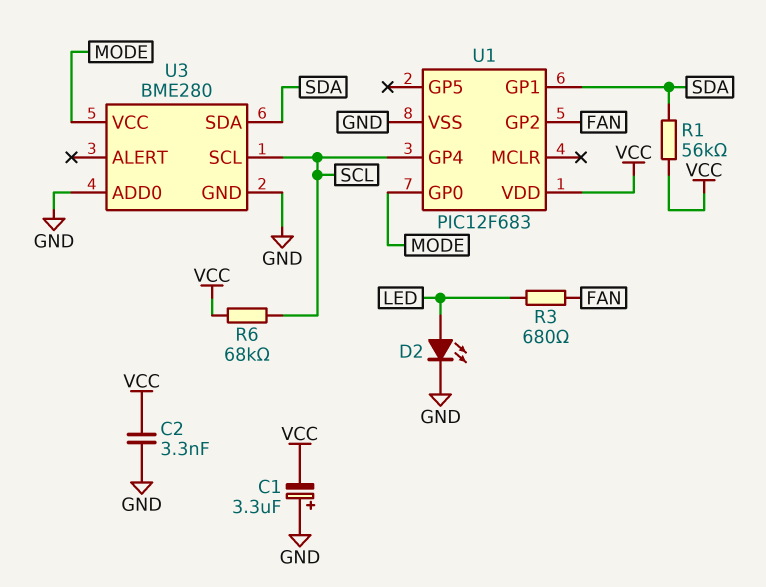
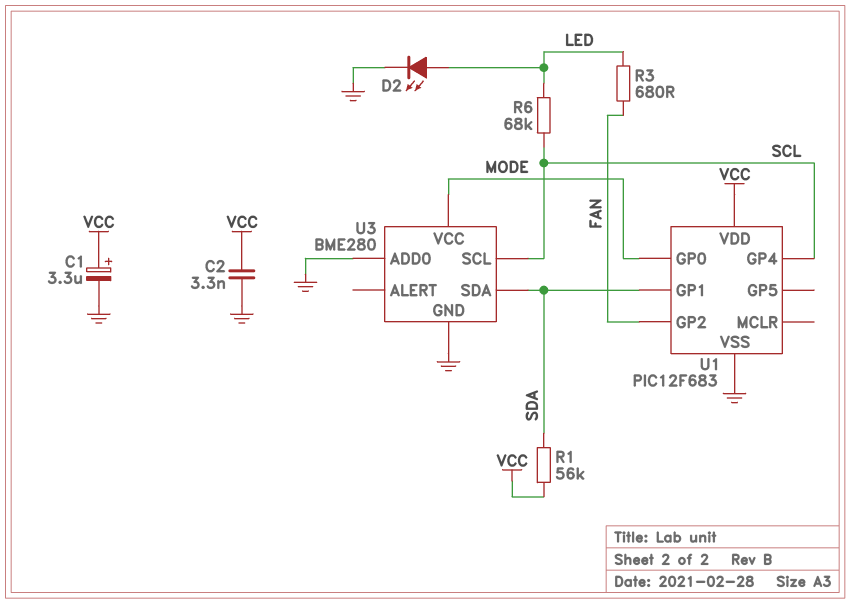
C1: 3.3uF (plus GND, minus VCC) -> 3.3uF (plus VCC, minus GND)
R6: 68k (SCL, VCC) -> 68k (LED, SCL)

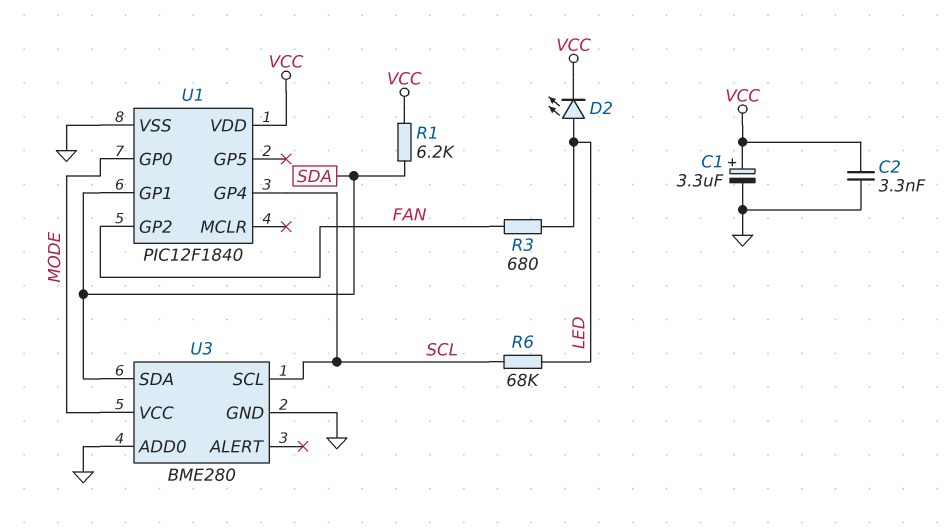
D2: LED (A LED, K GND) -> LED (A LED, K VCC)
R1: 56k (SDA, VCC) -> 6.2k (SDA, VCC)
U1: PIC12F683 -> PIC12F1840

